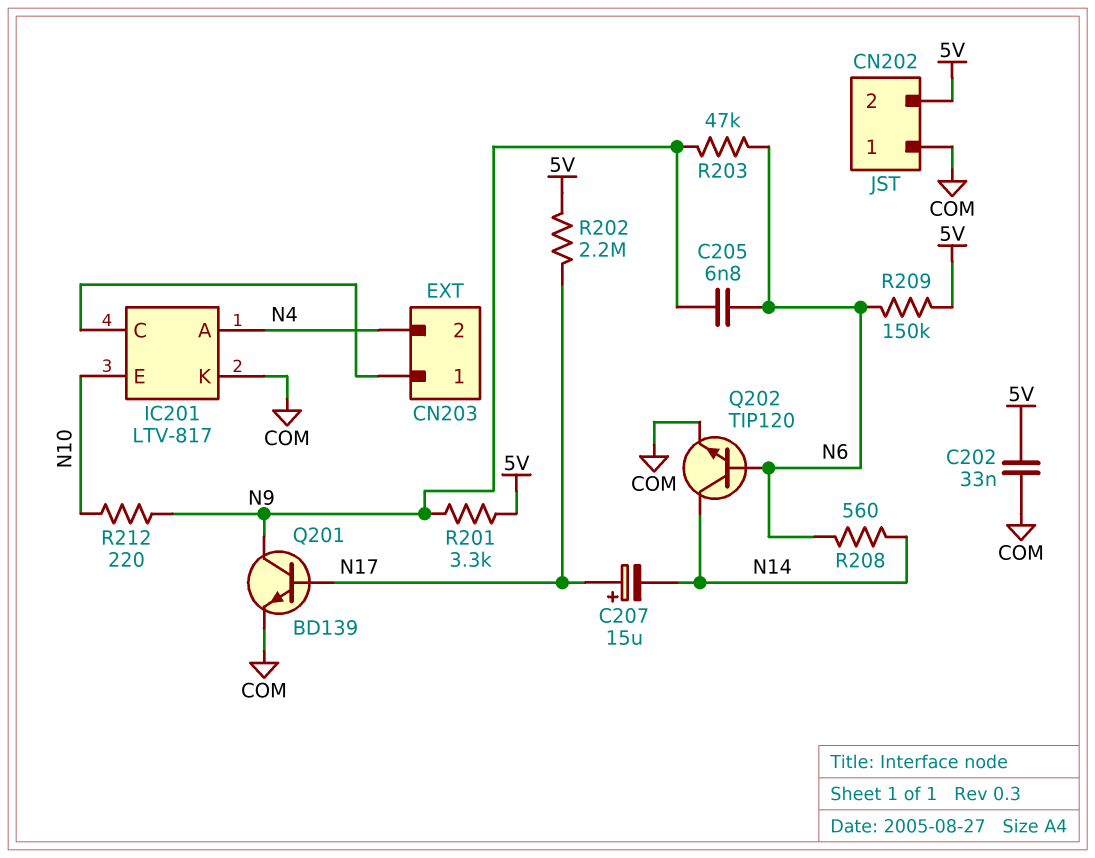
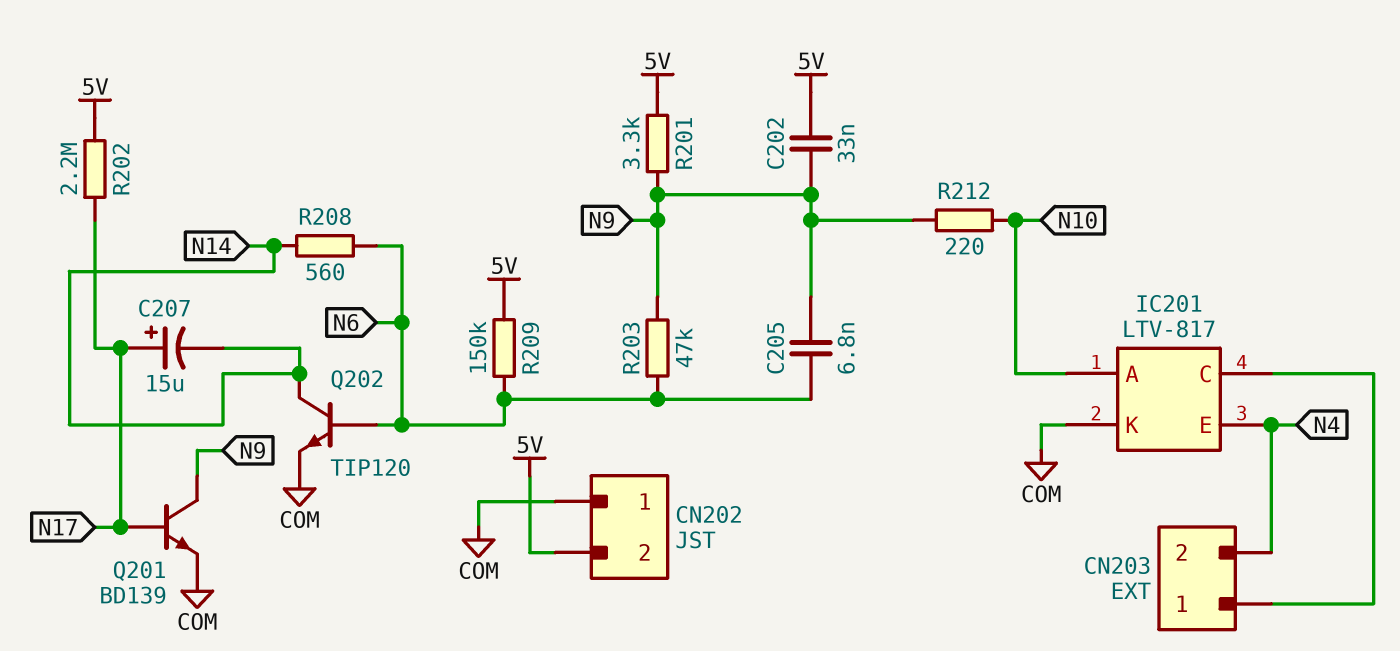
C202: 33nF (5V, COM) -> 33nF (5V, N9)
IC201 pin A: N4 -> N10
IC201 pin E: N10 -> N4

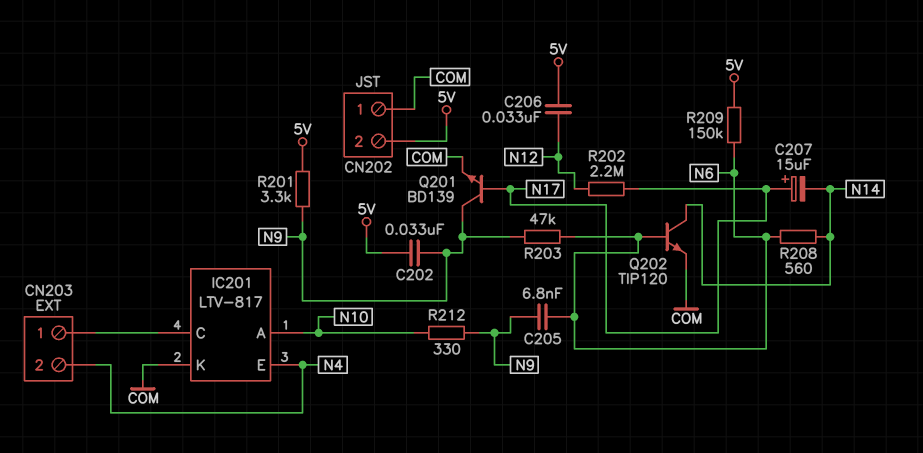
C206: none -> 33nF (5V, N12)
R202: 2.2M (5V, N17) -> 2.2M (N12, N17)
R212: 220 (N9, N10) -> 330 (N9, N10)

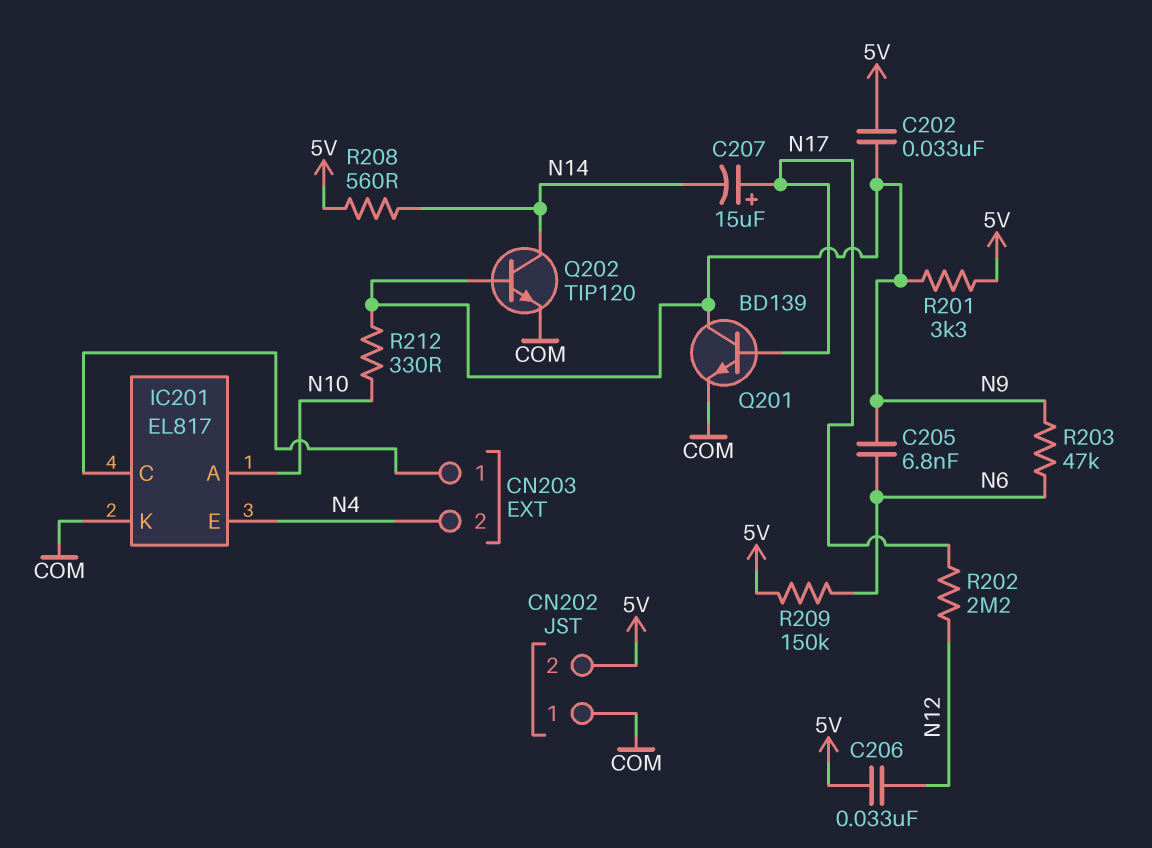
IC201: LTV-817 -> EL817
Q202: NPN TIP120 (B N6, C N14, E COM) -> NPN TIP120 (B N9, C N14, E COM)
R208: 560 (N6, N14) -> 560 (5V, N14)

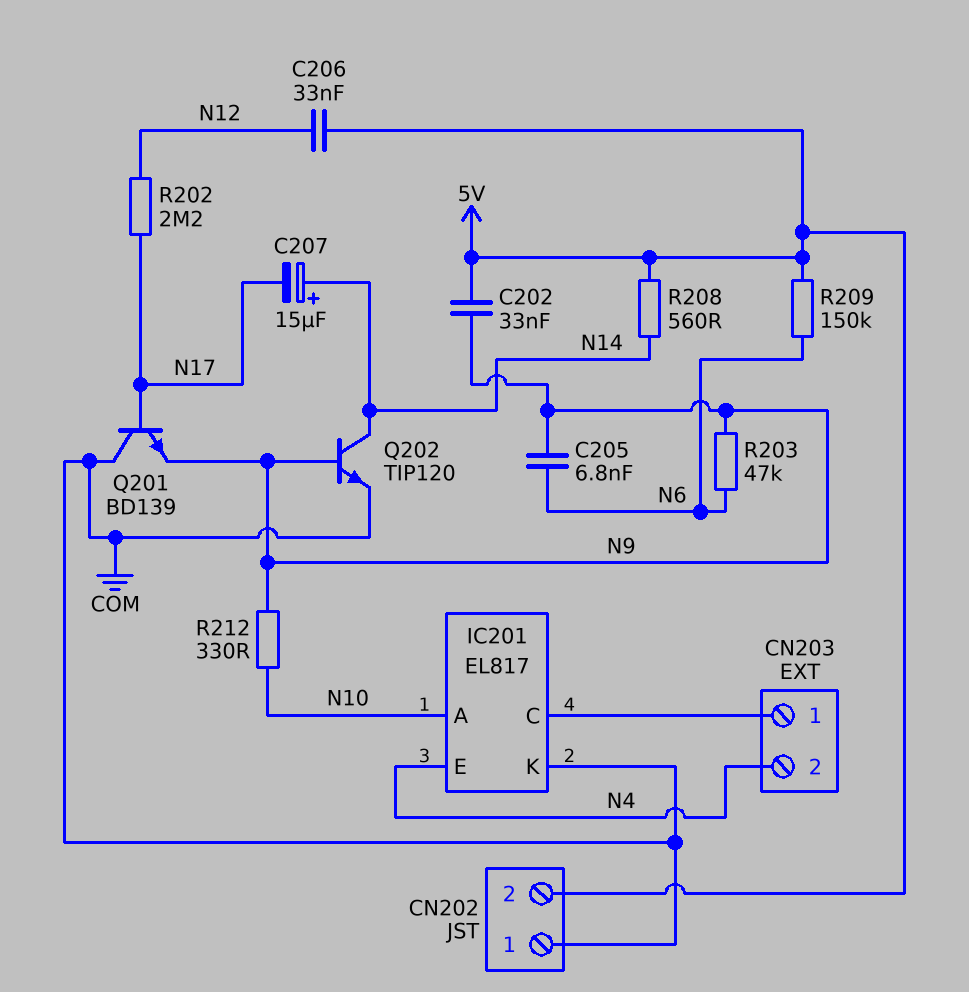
C207: 15uF (plus N17, minus N14) -> 15uF (plus N14, minus N17)
Q201: NPN BD139 (B N17, C N9, E COM) -> NPN BD139 (B N17, C COM, E N9)
R201: 3.3k (5V, N9) -> none

